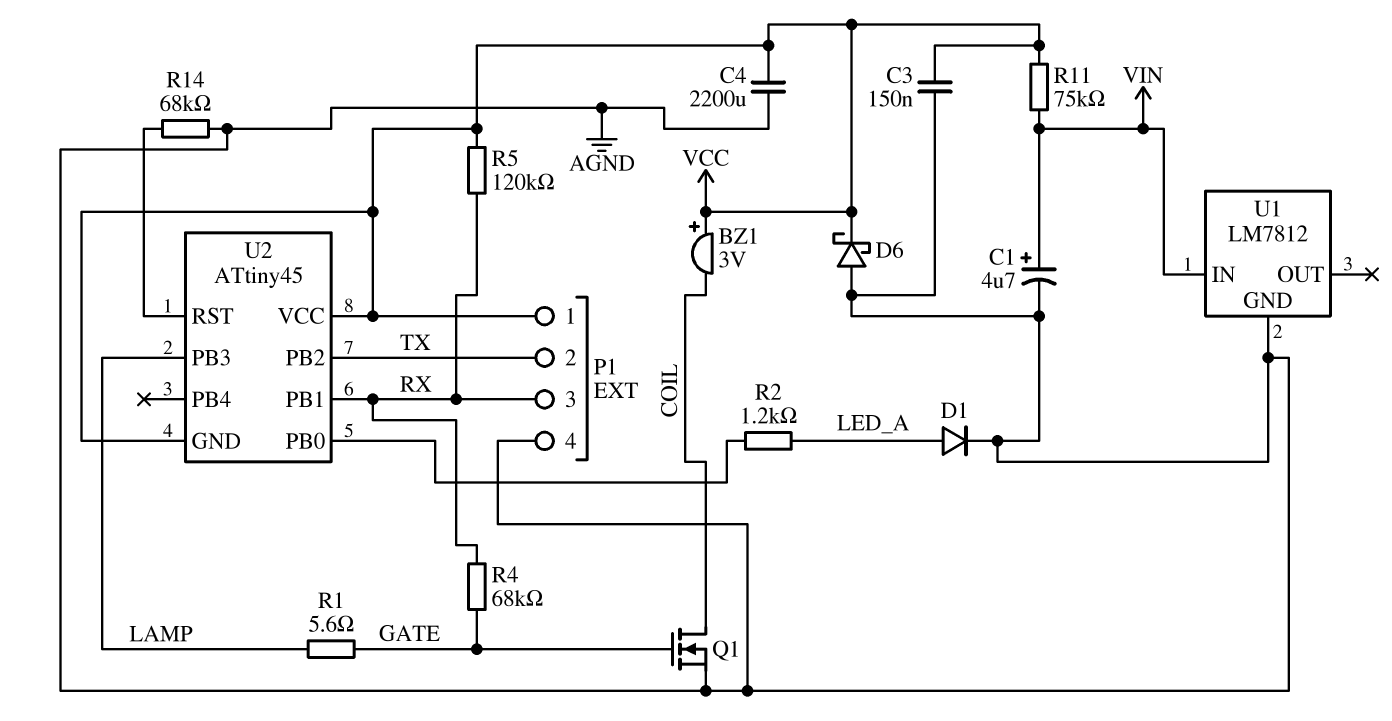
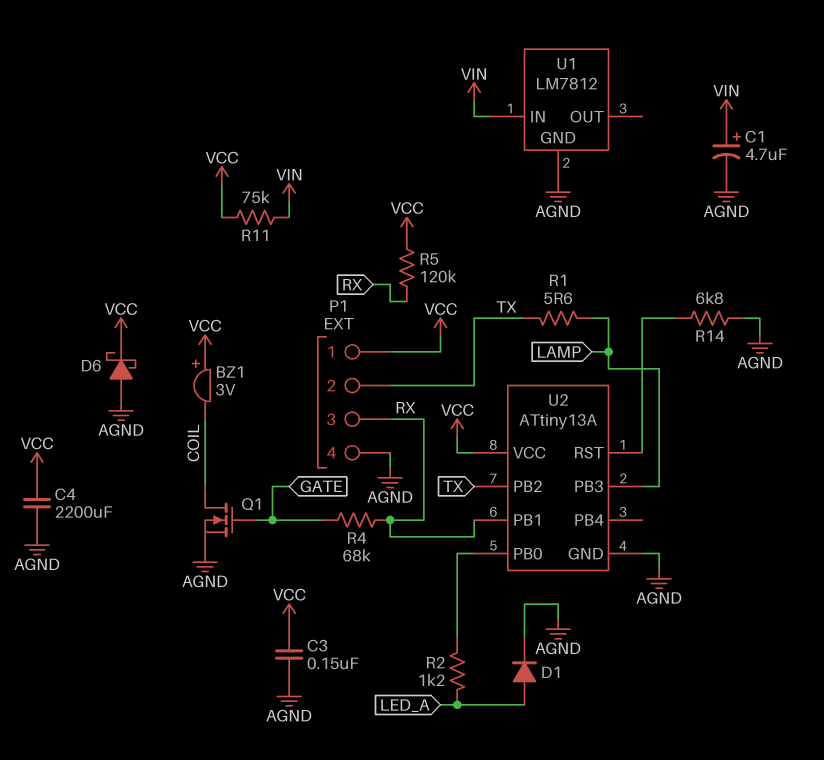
R1: 5.6 (GATE, LAMP) -> 5.6 (LAMP, TX)
R14: 68k (AGND, U2/RST) -> 6.8k (AGND, U2/RST)
U2: ATtiny45 -> ATtiny13A
U2 pin GND: VCC -> AGND

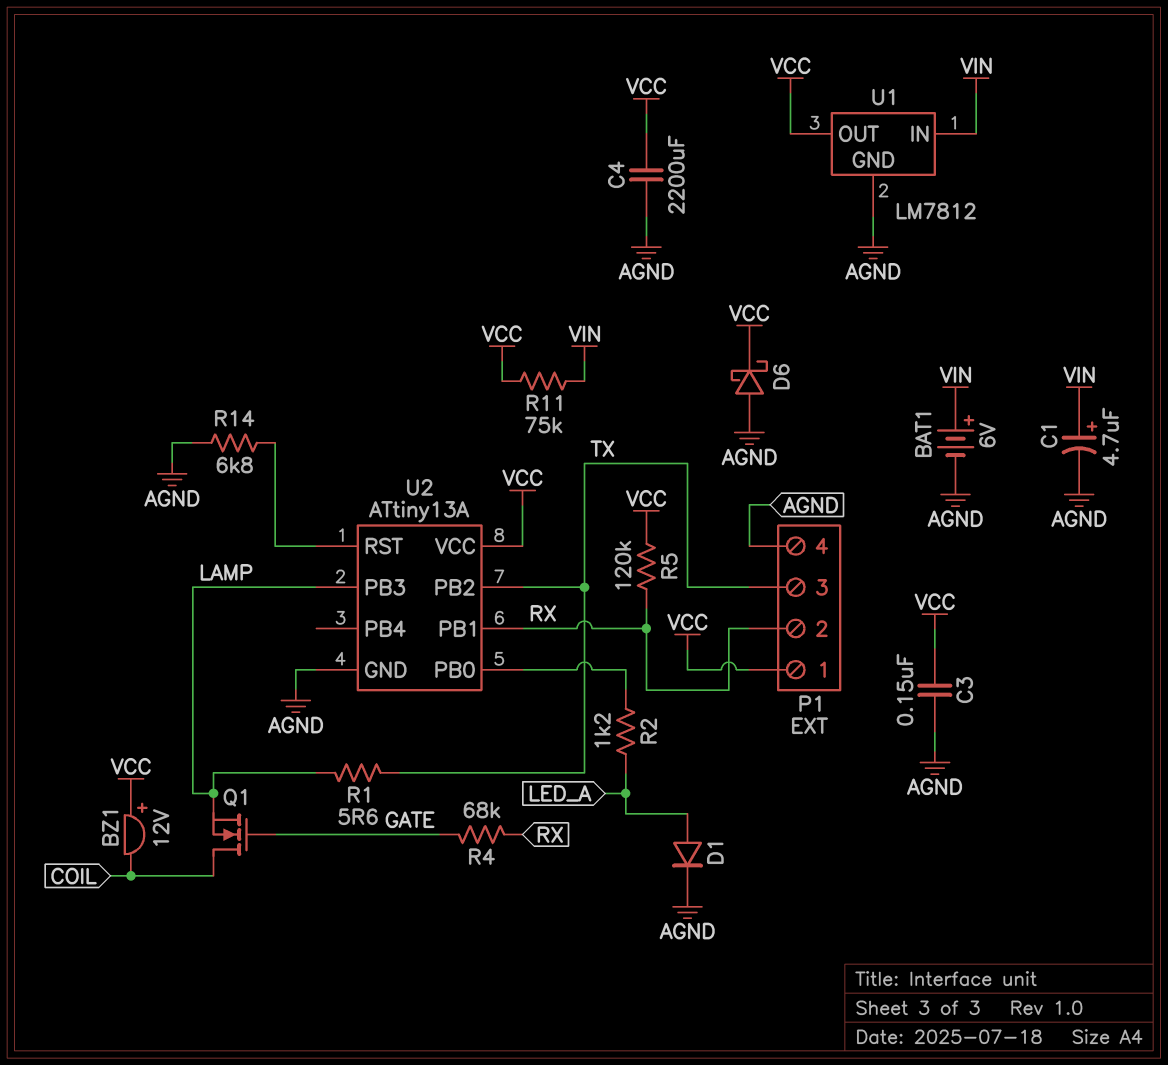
BAT1: none -> 6V (plus VIN, minus AGND)
BZ1: buzzer 3V (plus VCC, minus COIL) -> buzzer 12V (plus VCC, minus COIL)
P1 pin 2: TX -> RX
P1 pin 3: RX -> TX
Q1: NMOS (G GATE, D COIL, S AGND) -> NMOS (G GATE, D COIL, S LAMP)
U1 pin OUT: none -> VCC

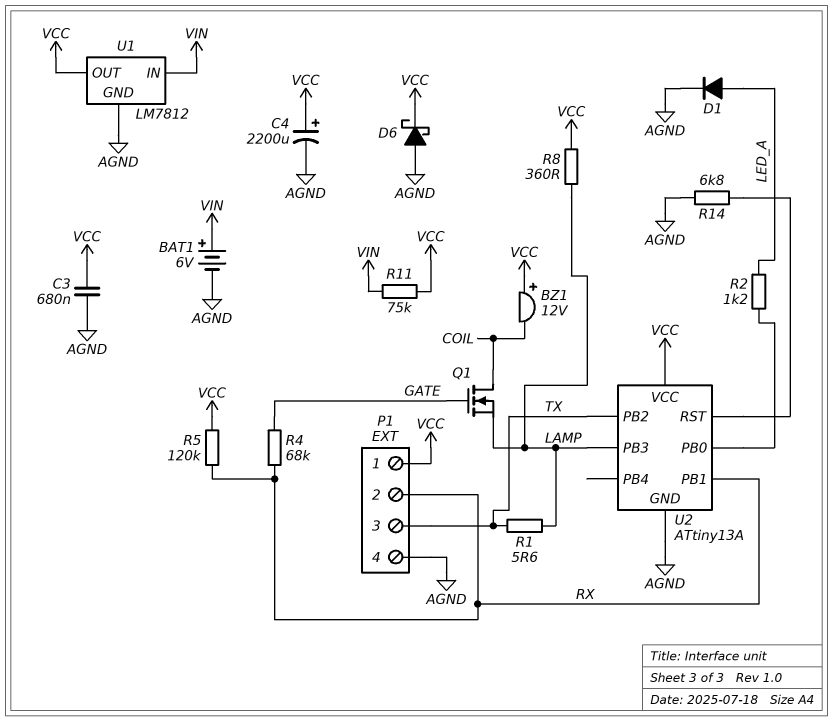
C1: 4.7uF (plus VIN, minus AGND) -> none
C3: 150nF (AGND, VCC) -> 680nF (AGND, VCC)
C4: 2200uF (AGND, VCC) -> 2200uF (plus VCC, minus AGND)
R8: none -> 360 (LAMP, VCC)

